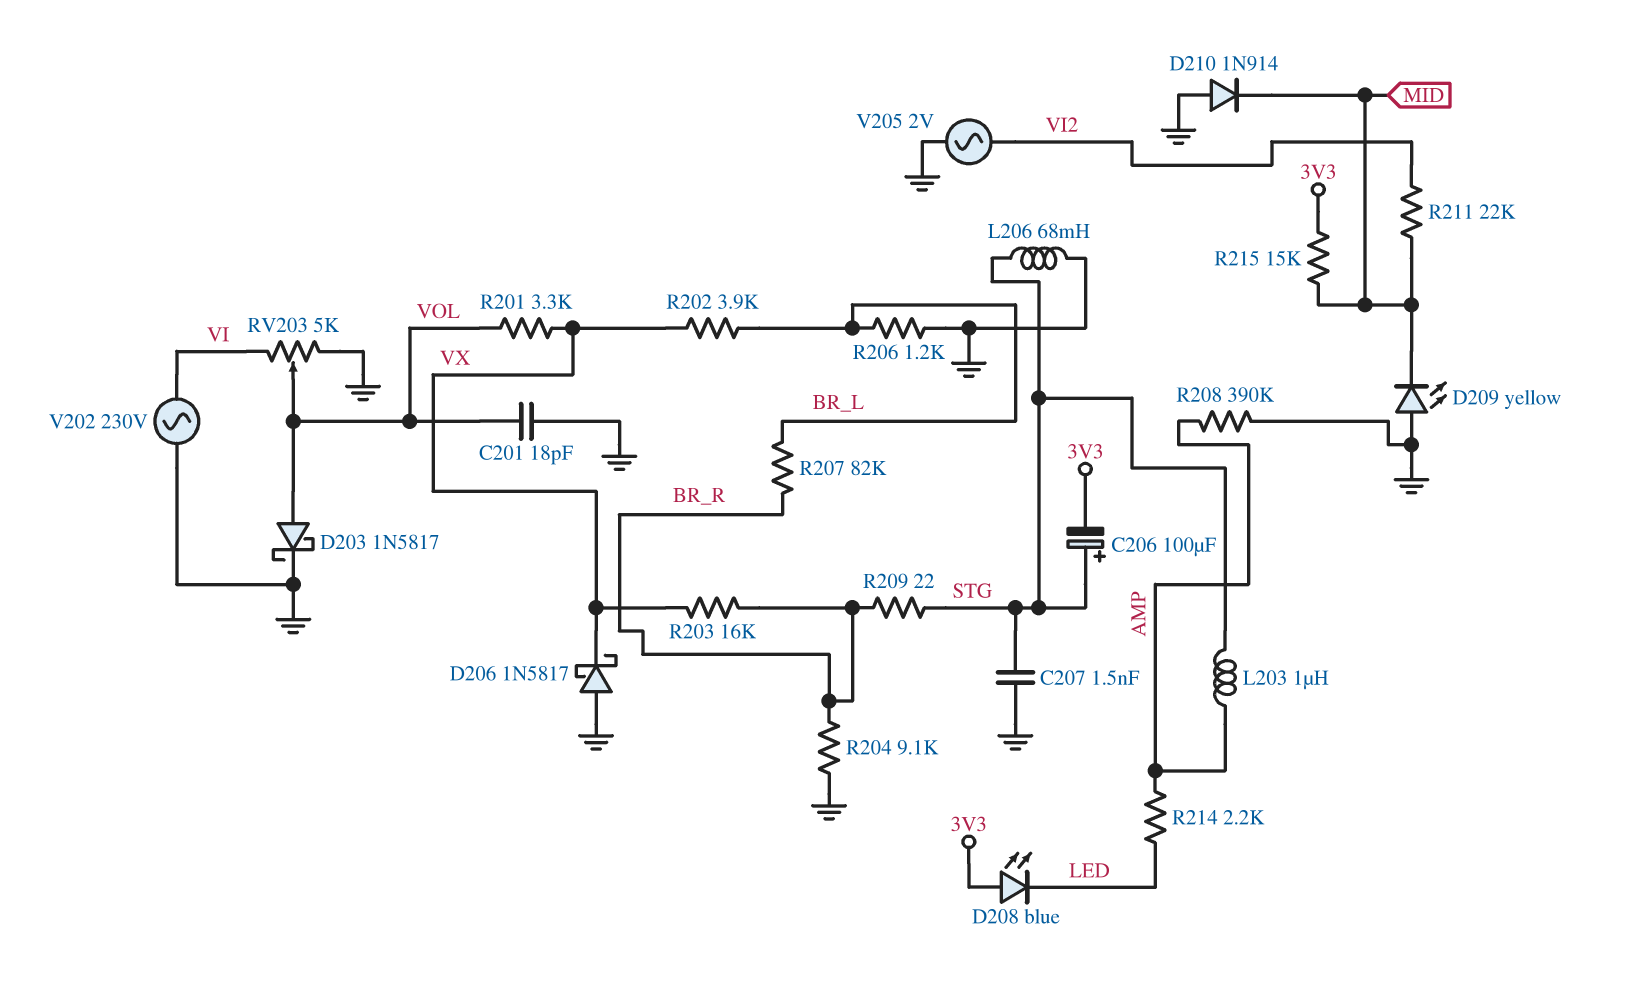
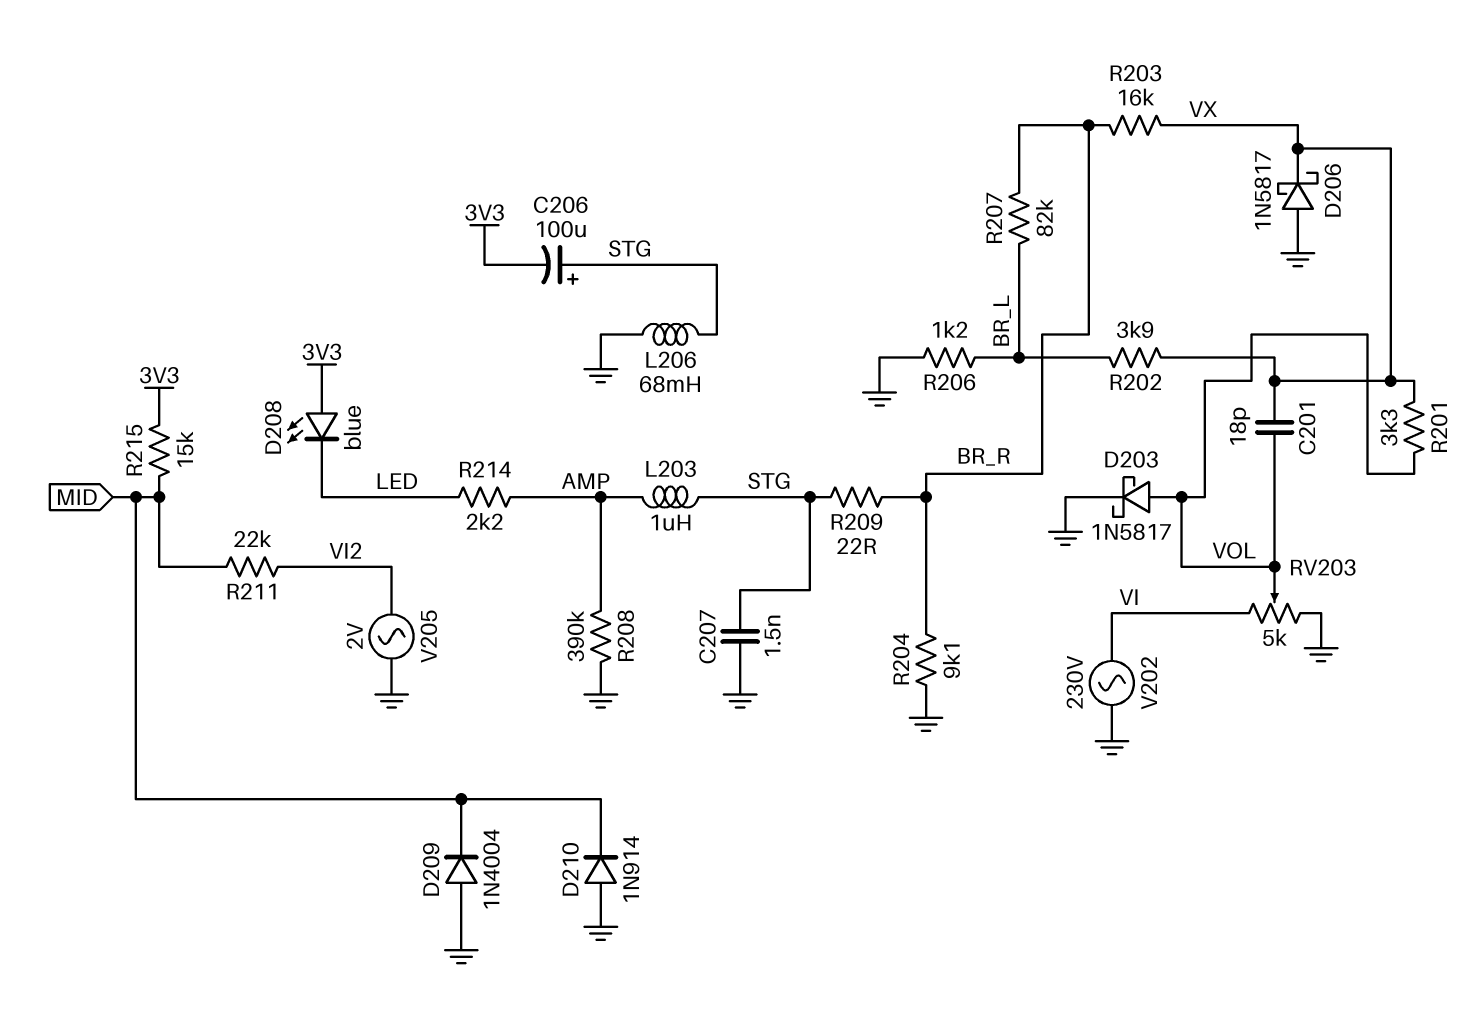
C201: 18pF (GND, VOL) -> 18pF (VOL, VX)
D209: LED yellow (A GND, K MID) -> diode 1N4004 (A GND, K MID)

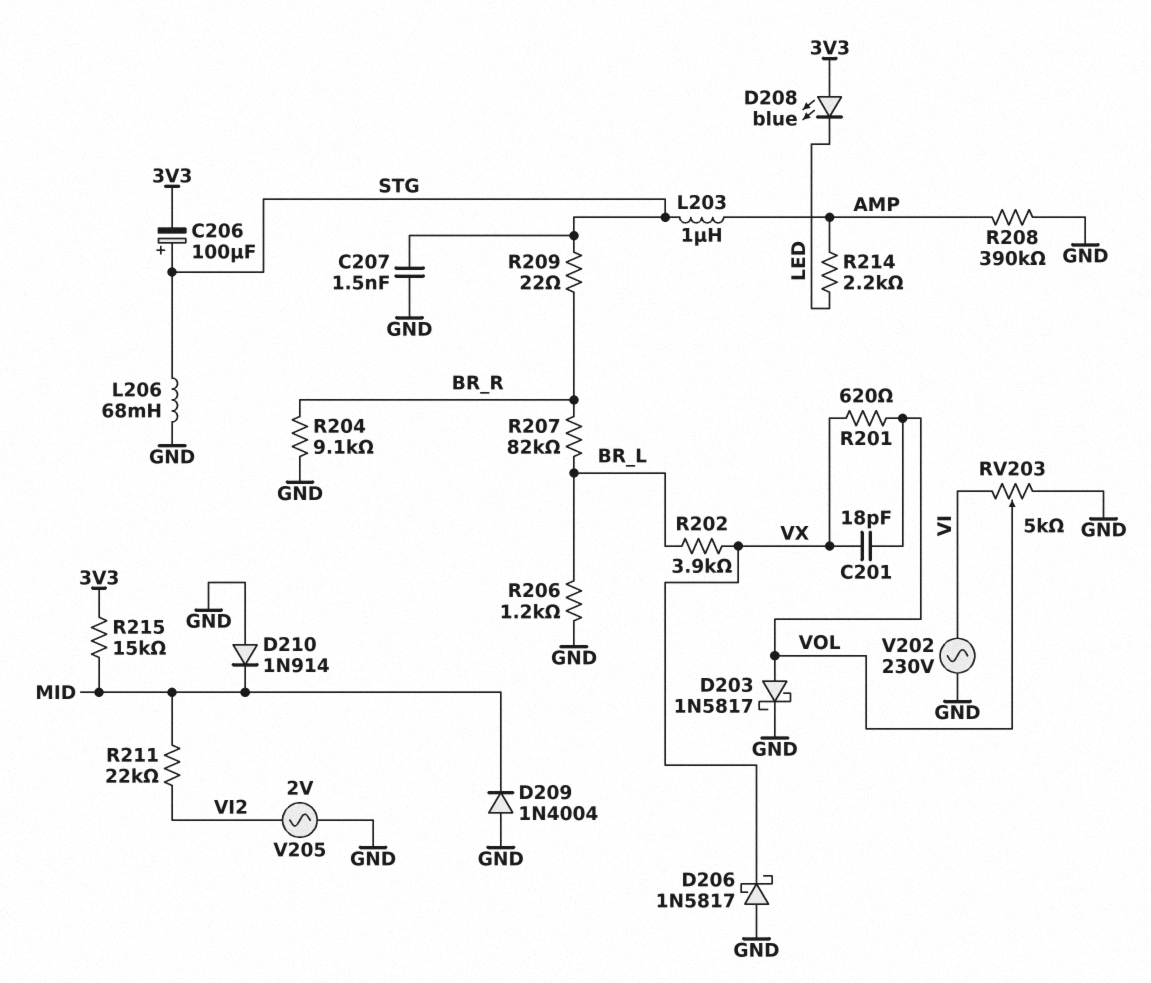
R201: 3.3k (VOL, VX) -> 620 (VOL, VX)
R203: 16k (BR_R, VX) -> none

